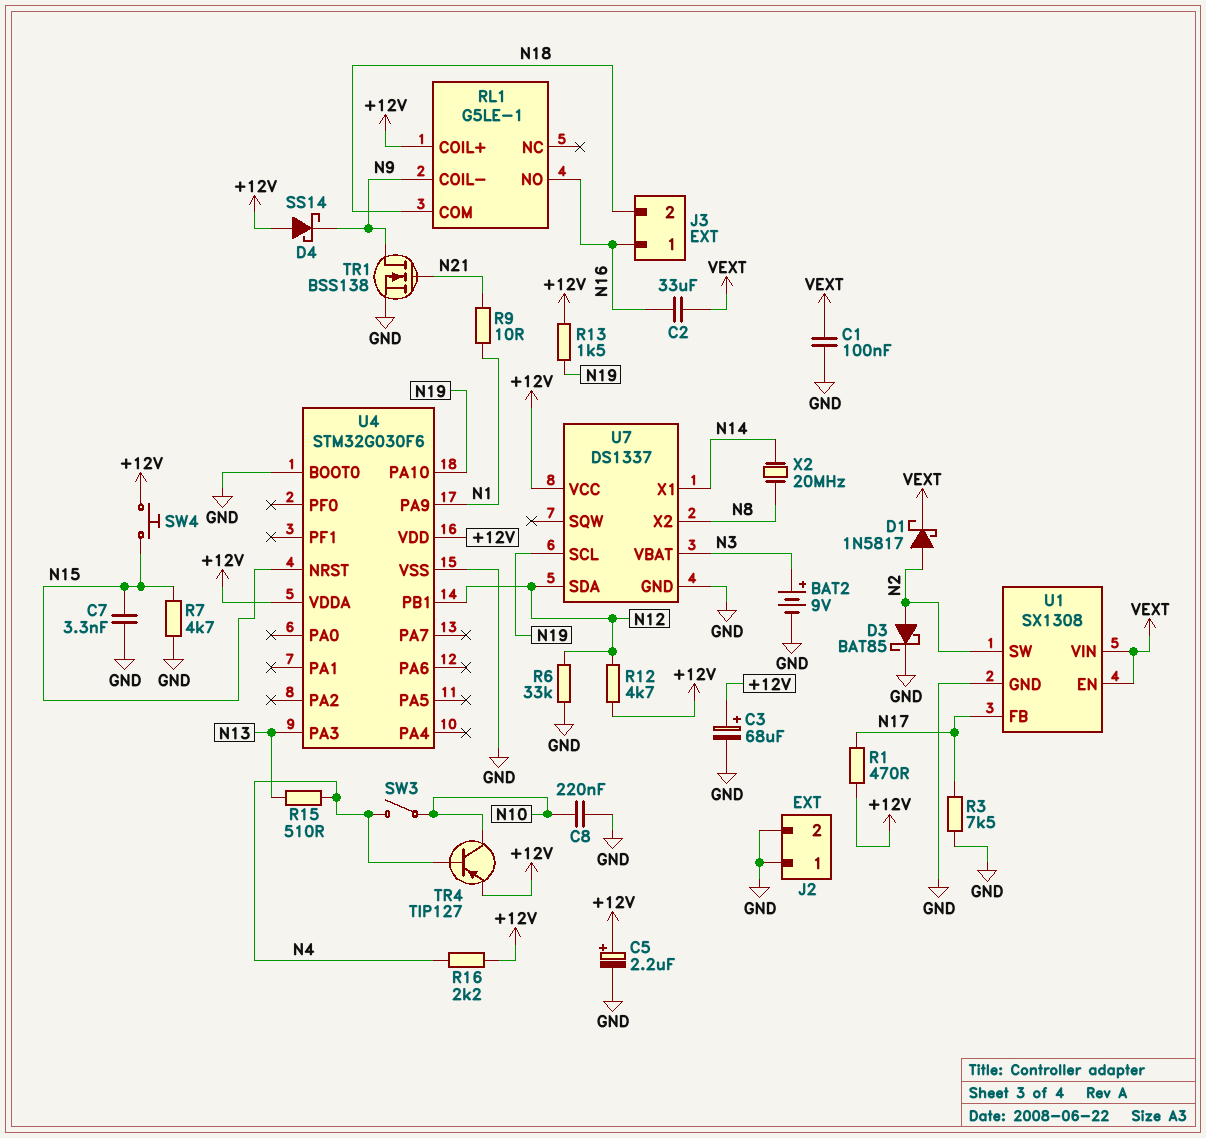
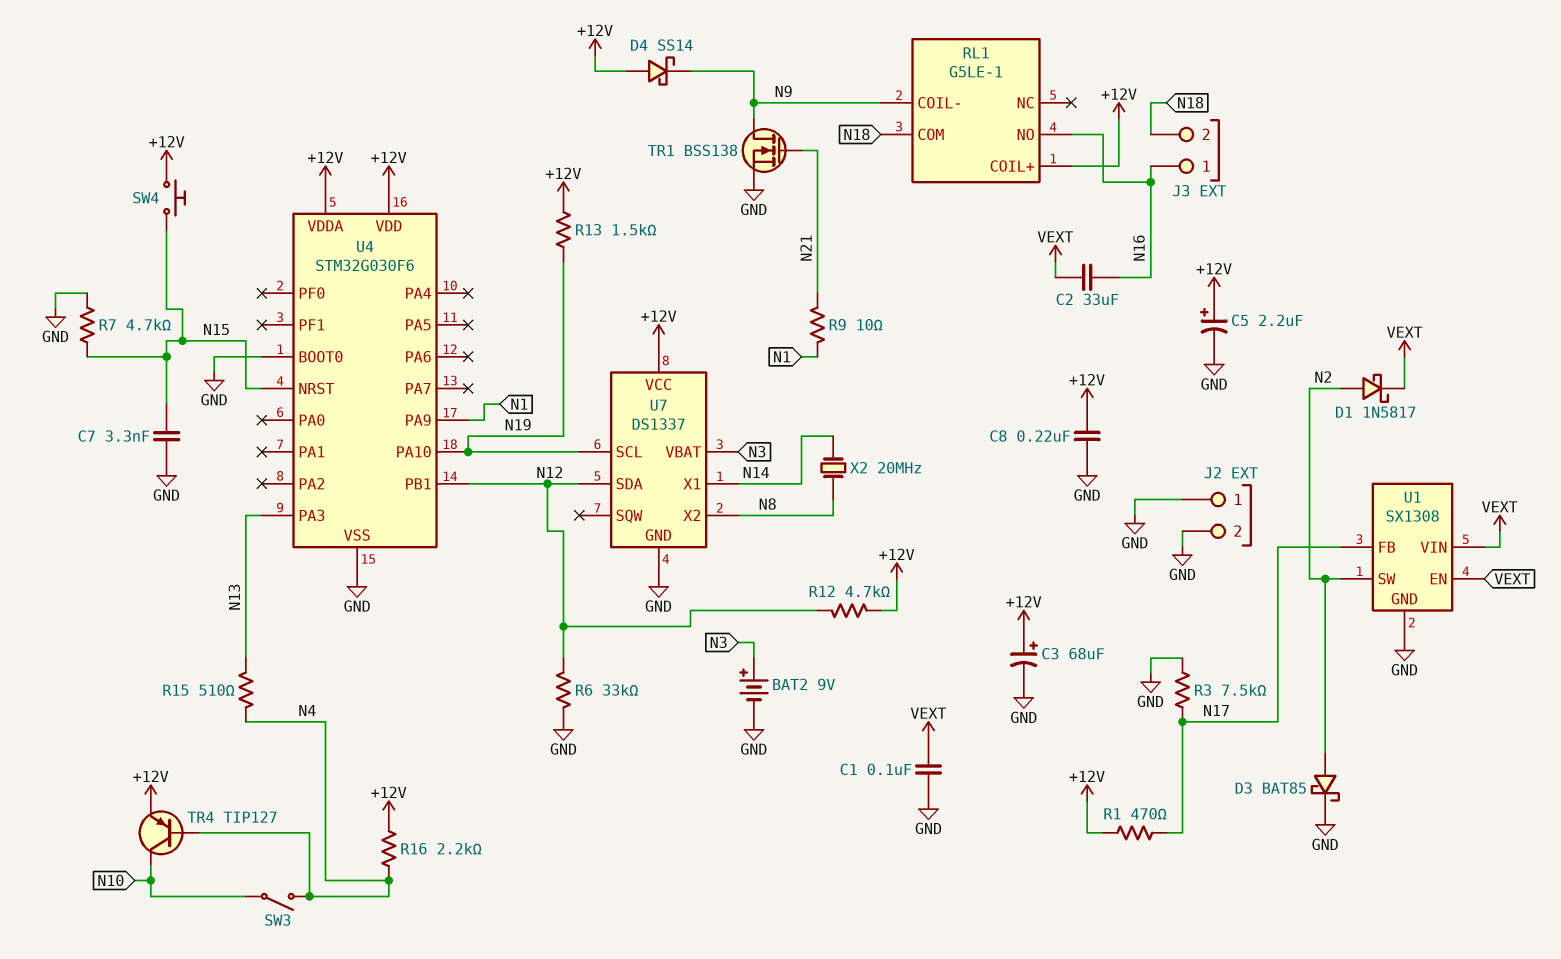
C8: 220nF (GND, N10) -> 220nF (+12V, GND)

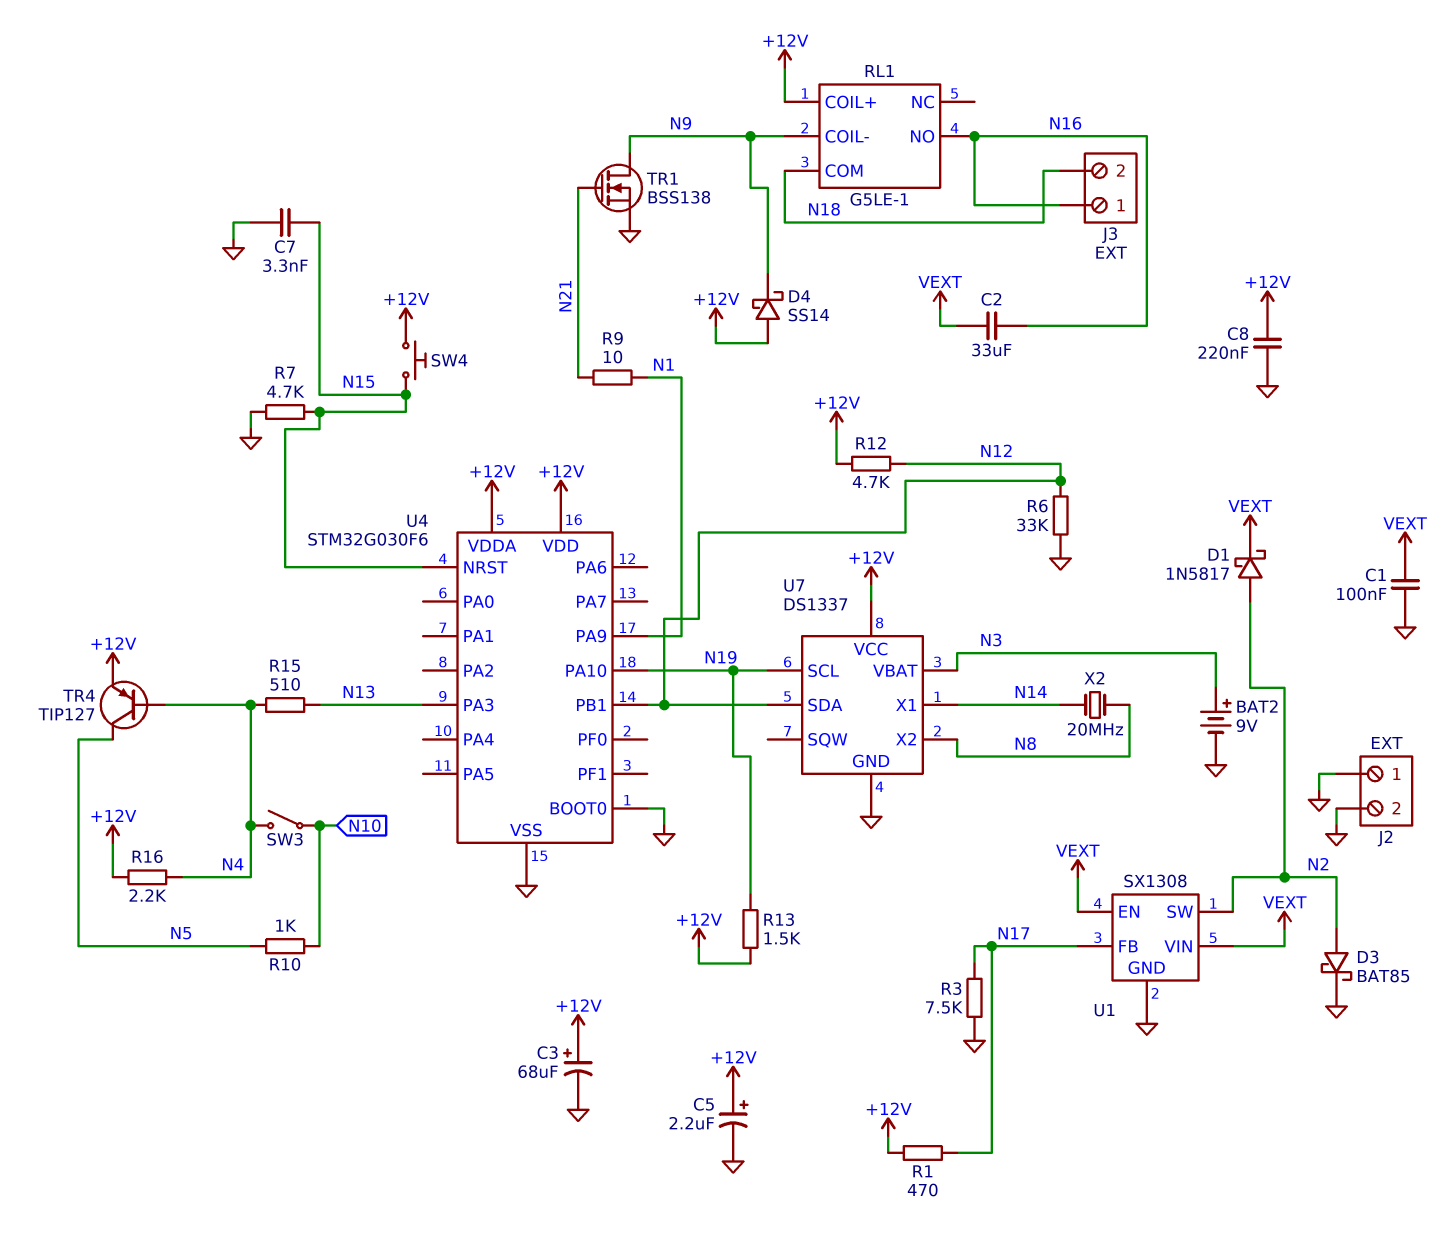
R10: none -> 1k (N5, N10)
TR4: PNP TIP127 (B N4, C N10, E +12V) -> PNP TIP127 (B N4, C N5, E +12V)

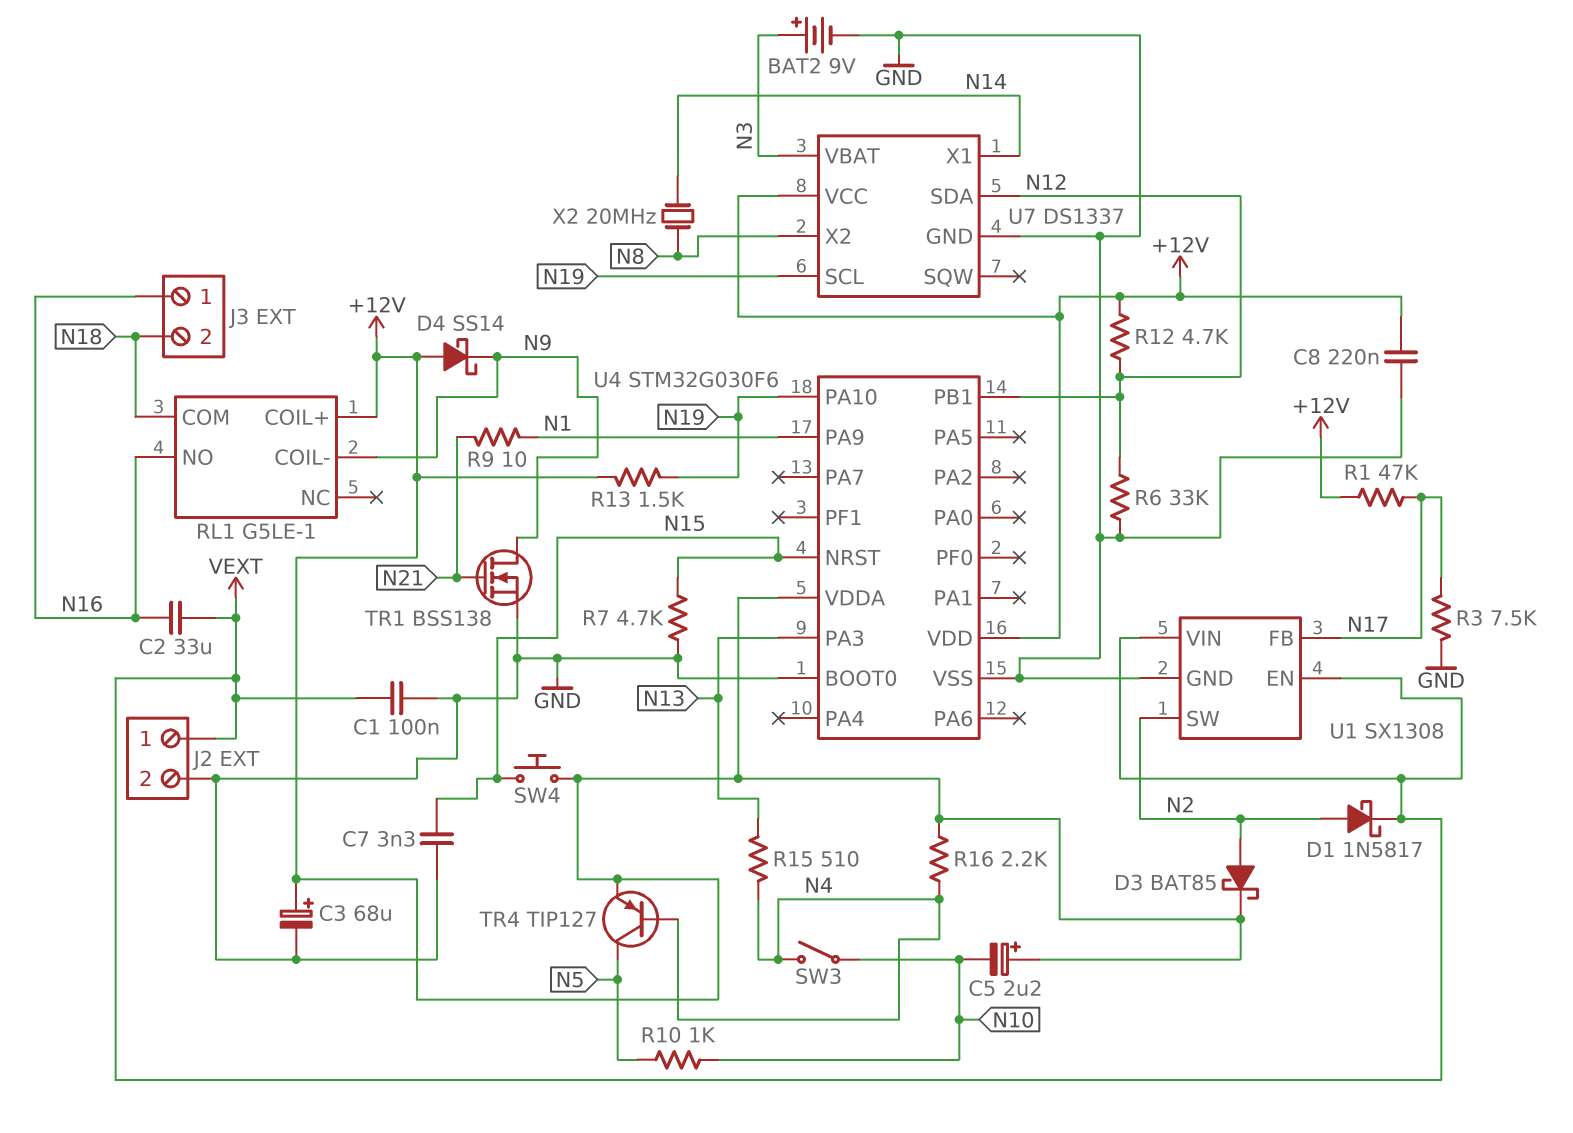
C5: 2.2uF (plus +12V, minus GND) -> 2.2uF (plus +12V, minus N10)
D3: schottky BAT85 (A N2, K GND) -> schottky BAT85 (A N2, K +12V)
J2 pin 1: GND -> VEXT
R1: 470 (+12V, N17) -> 47k (+12V, N17)

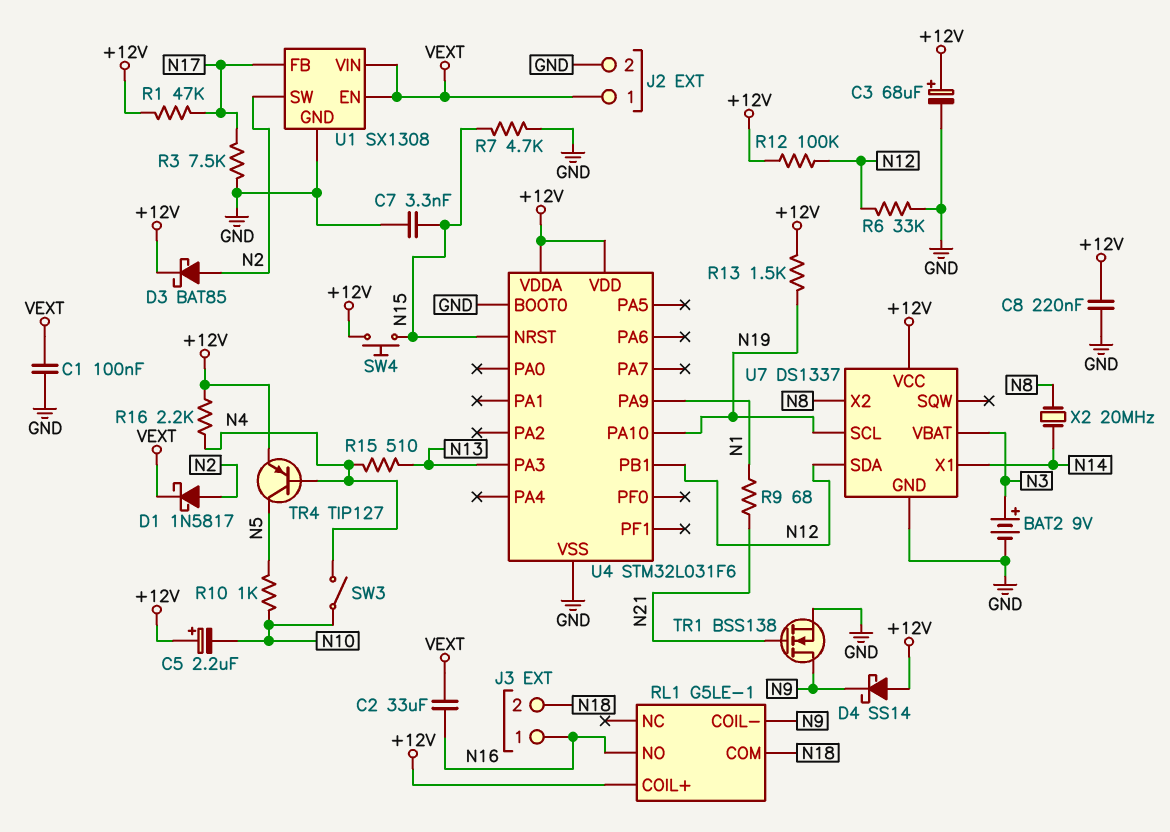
R9: 10 (N1, N21) -> 68 (N1, N21)
R12: 4.7k (+12V, N12) -> 100k (+12V, N12)
U4: STM32G030F6 -> STM32L031F6

